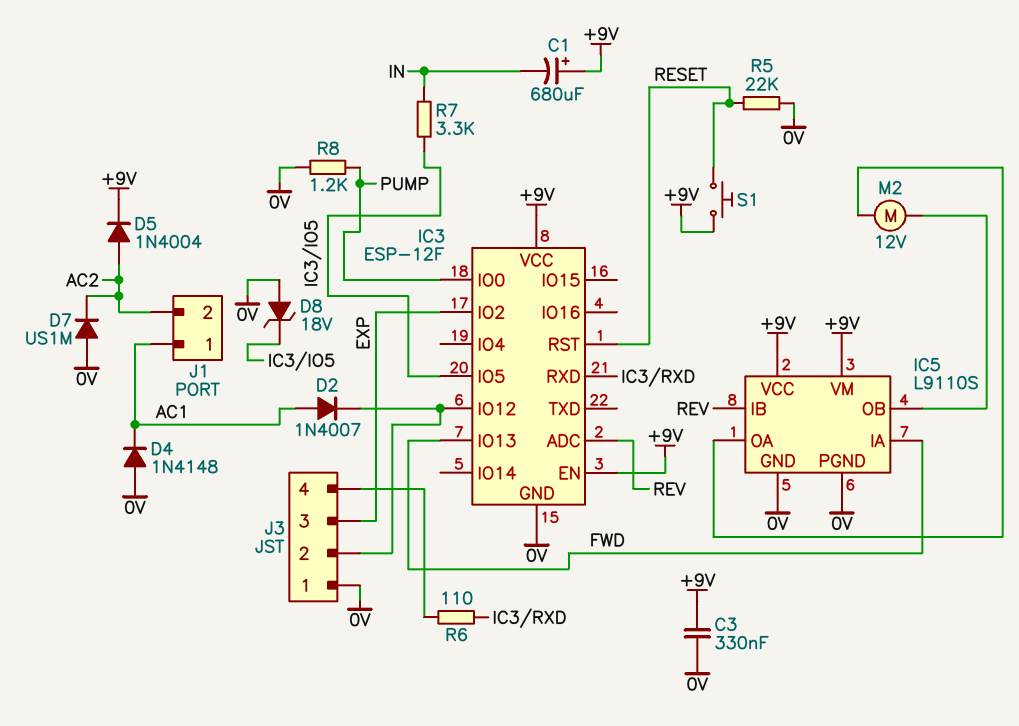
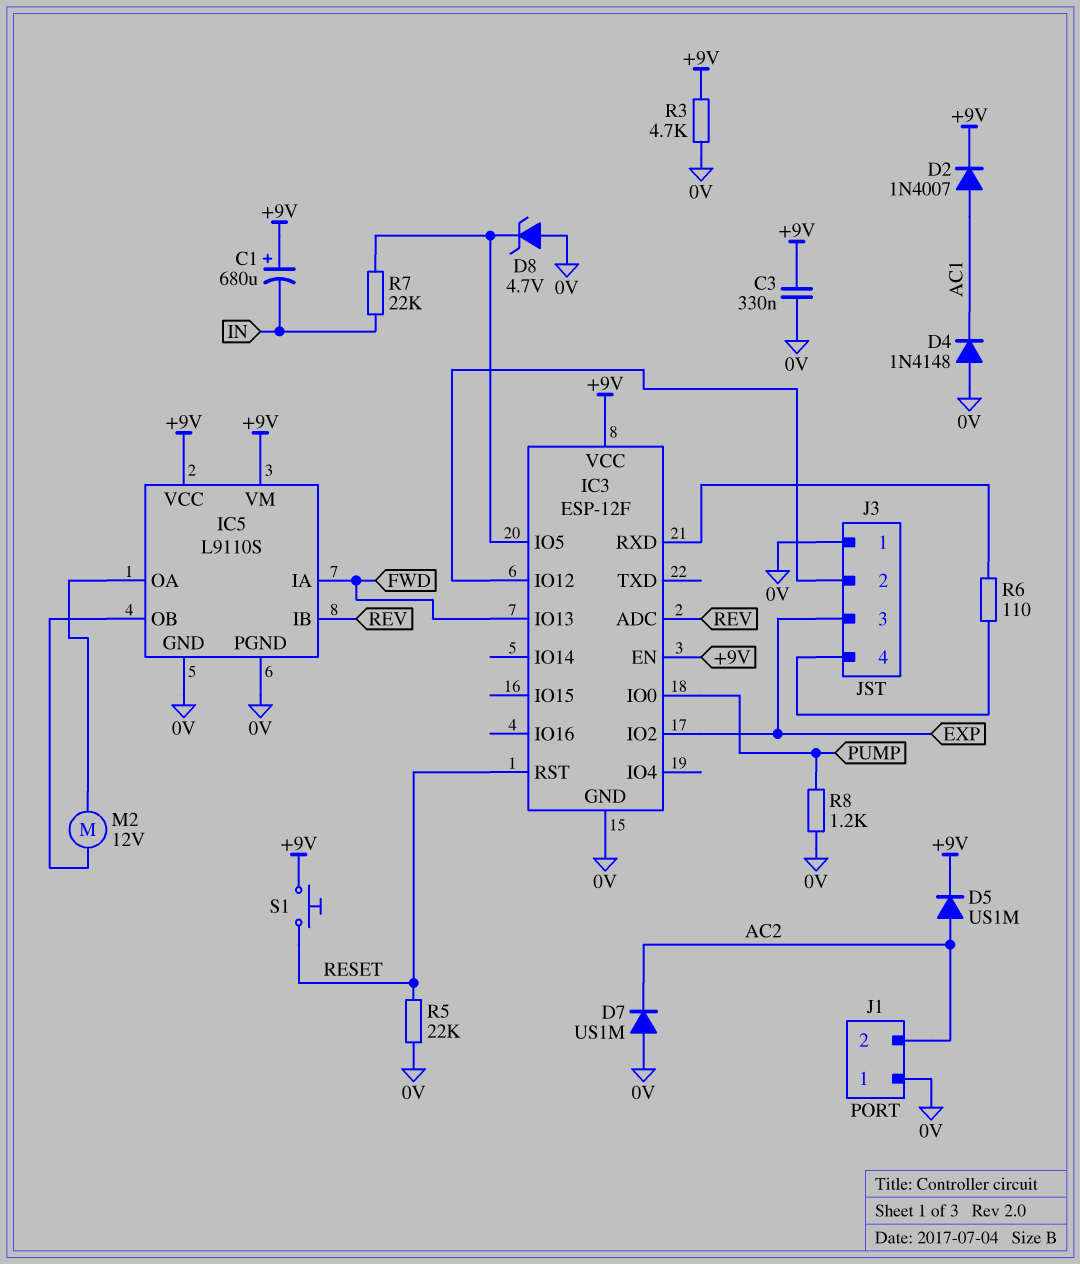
D2: diode 1N4007 (A AC1, K IC3/IO12) -> diode 1N4007 (A AC1, K +9V)
D5: diode 1N4004 (A AC2, K +9V) -> diode US1M (A AC2, K +9V)
D8: zener 18V (A 0V, K IC3/IO5) -> zener 4.7V (A 0V, K IC3/IO5)
J1 pin 1: AC1 -> 0V
R3: none -> 4.7k (+9V, 0V)
R7: 3.3k (IC3/IO5, IN) -> 22k (IC3/IO5, IN)

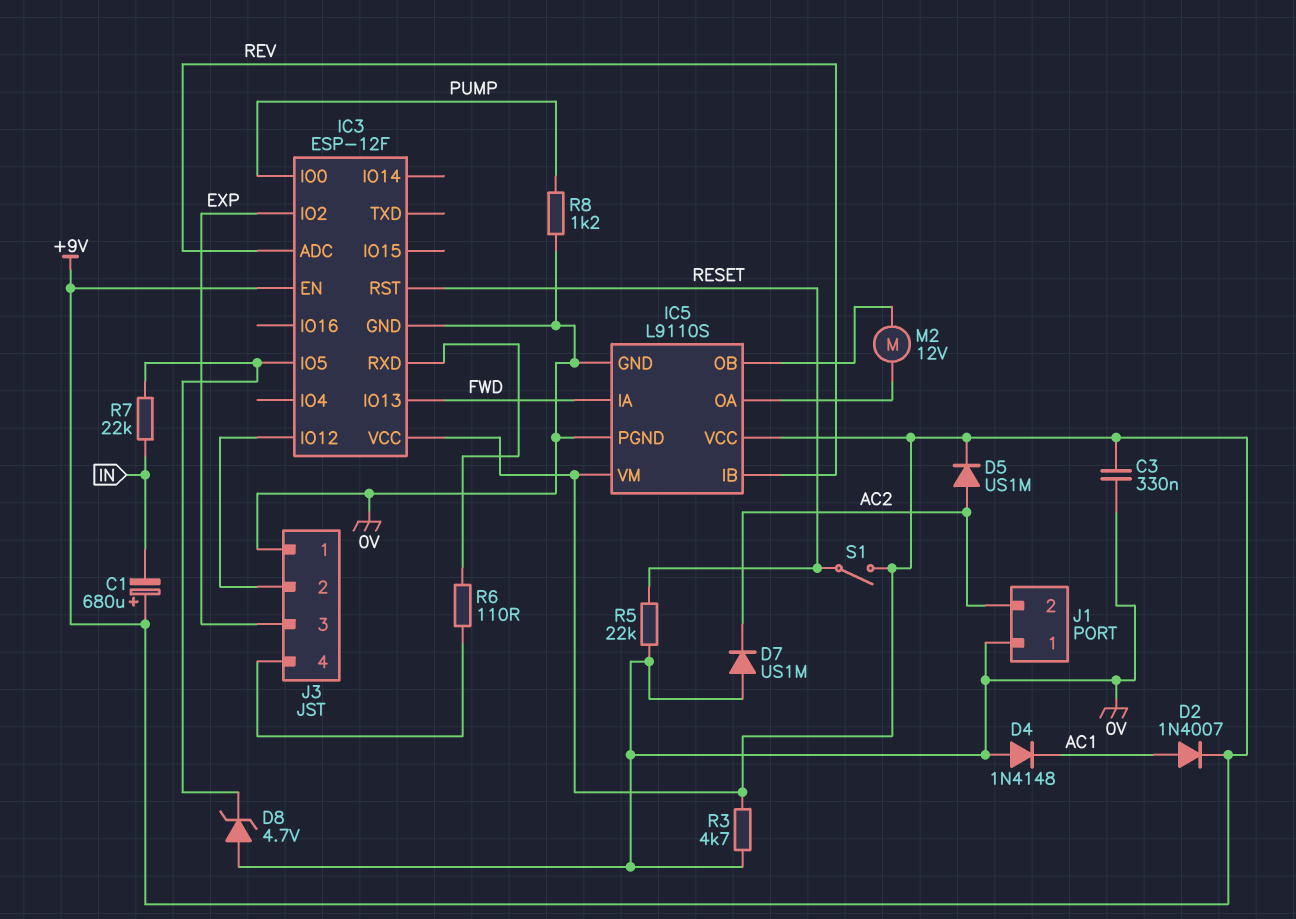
S1: button (+9V, RESET) -> switch (+9V, RESET)

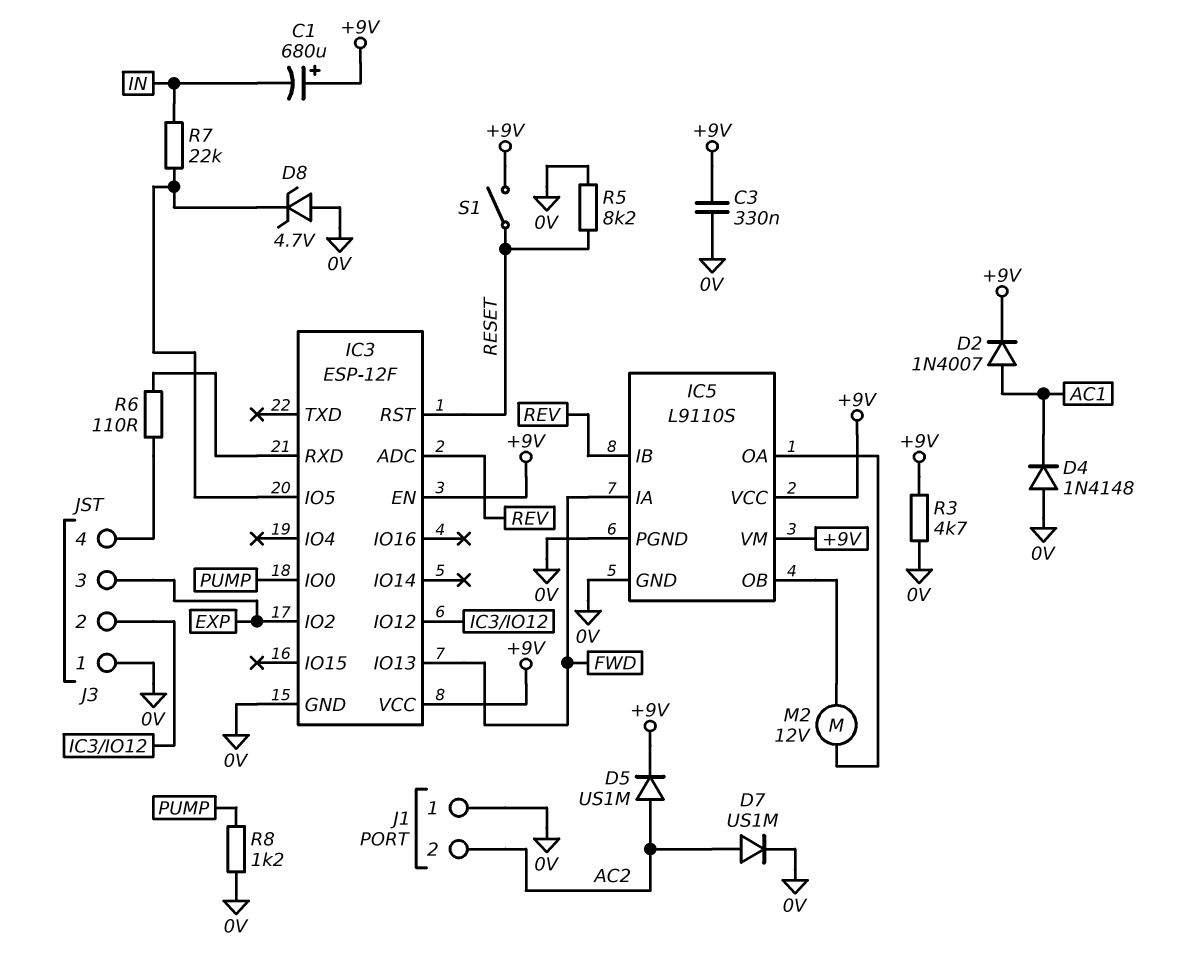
D7: diode US1M (A 0V, K AC2) -> diode US1M (A AC2, K 0V)
R5: 22k (0V, RESET) -> 8.2k (0V, RESET)

